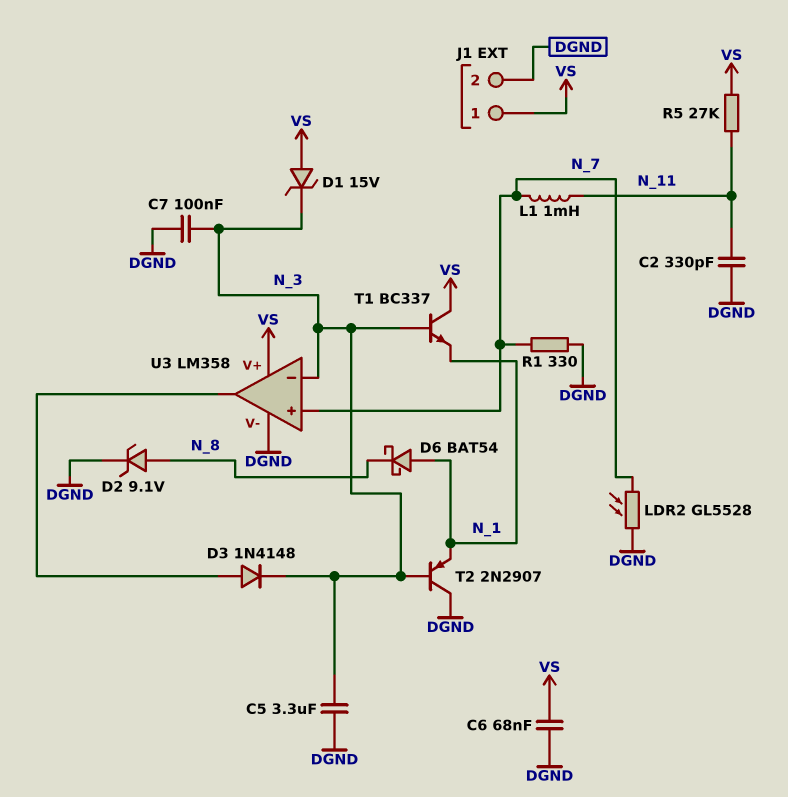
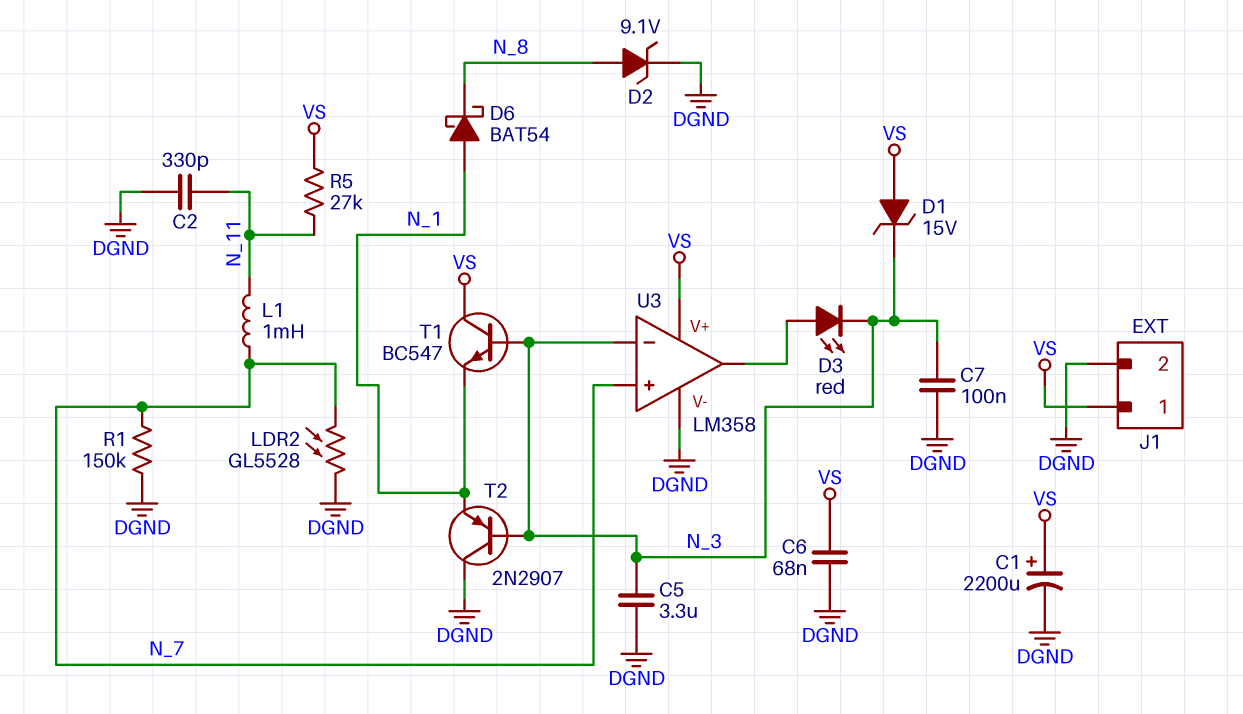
C1: none -> 2200uF (plus VS, minus DGND)
D3: diode 1N4148 (A U3/out, K N_3) -> LED red (A U3/out, K N_3)
R1: 330 (DGND, N_7) -> 150k (DGND, N_7)
T1: NPN BC337 (B N_3, C VS, E N_1) -> NPN BC547 (B N_3, C VS, E N_1)

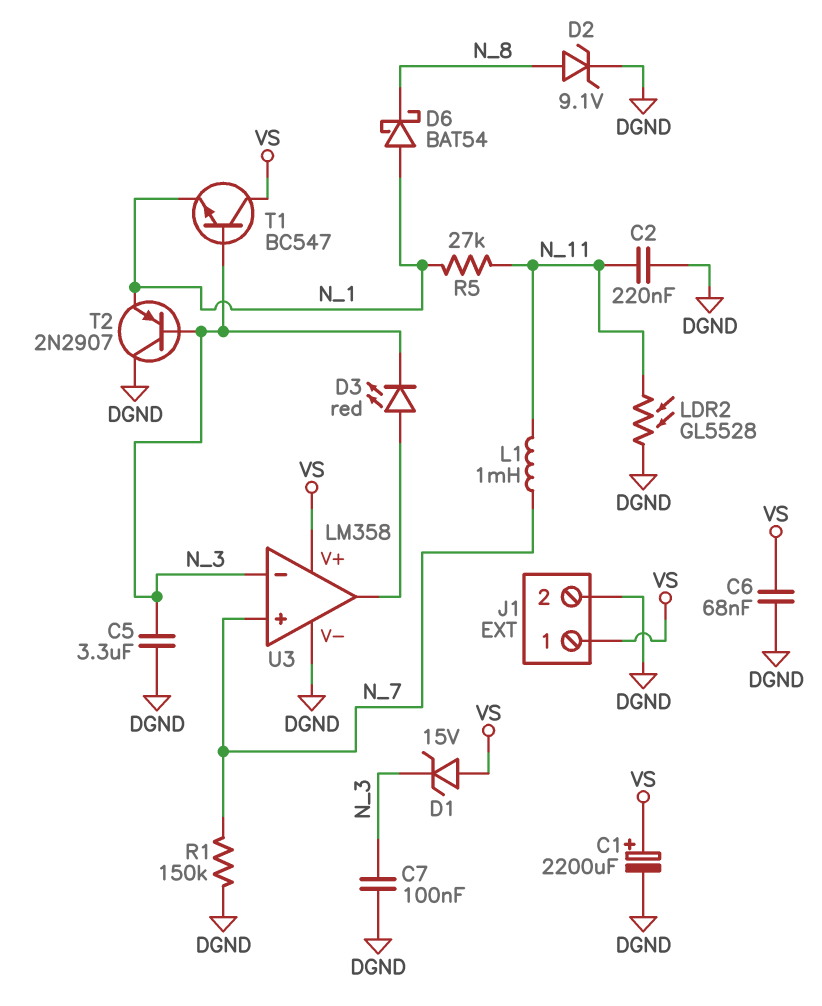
C2: 330pF (DGND, N_11) -> 220nF (DGND, N_11)
LDR2: GL5528 (DGND, N_7) -> GL5528 (DGND, N_11)
R5: 27k (N_11, VS) -> 27k (N_1, N_11)

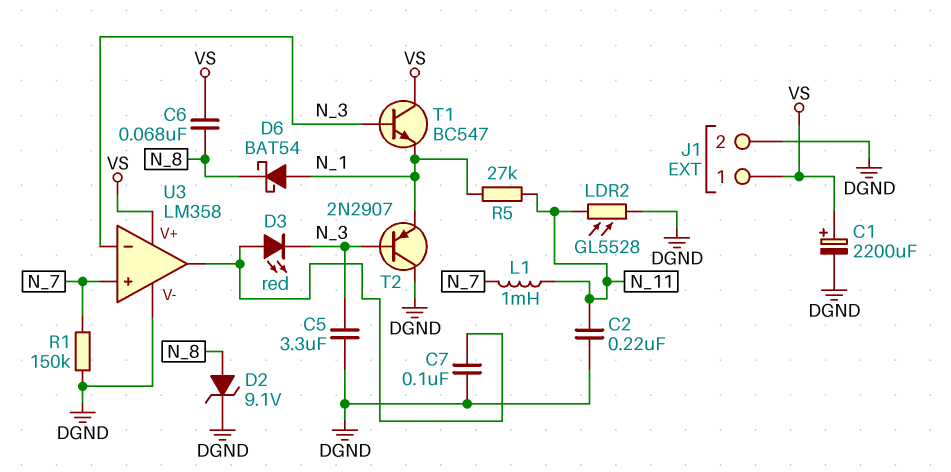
C6: 68nF (DGND, VS) -> 68nF (N_8, VS)
C7: 100nF (DGND, N_3) -> 100nF (DGND, U3/out)
D1: zener 15V (A VS, K N_3) -> none

